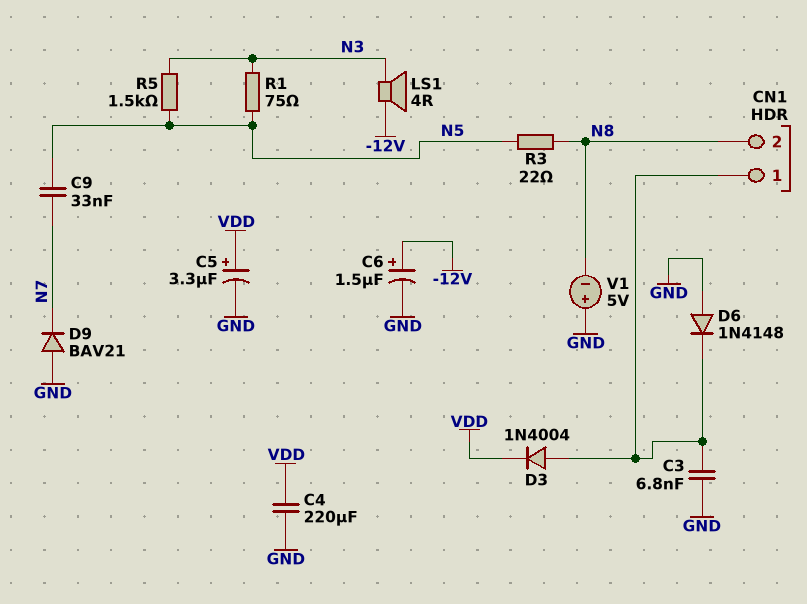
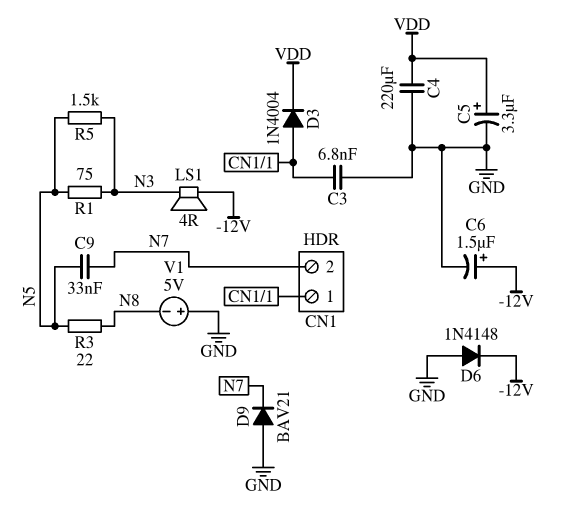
CN1 pin 2: N8 -> N7
D6: diode 1N4148 (A GND, K CN1/1) -> diode 1N4148 (A GND, K -12V)

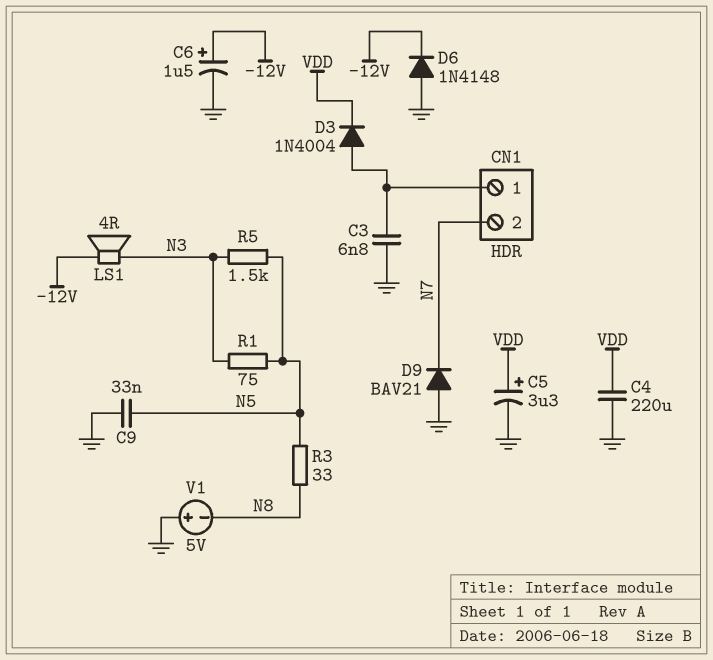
C9: 33nF (N5, N7) -> 33nF (GND, N5)
R3: 22 (N5, N8) -> 33 (N5, N8)

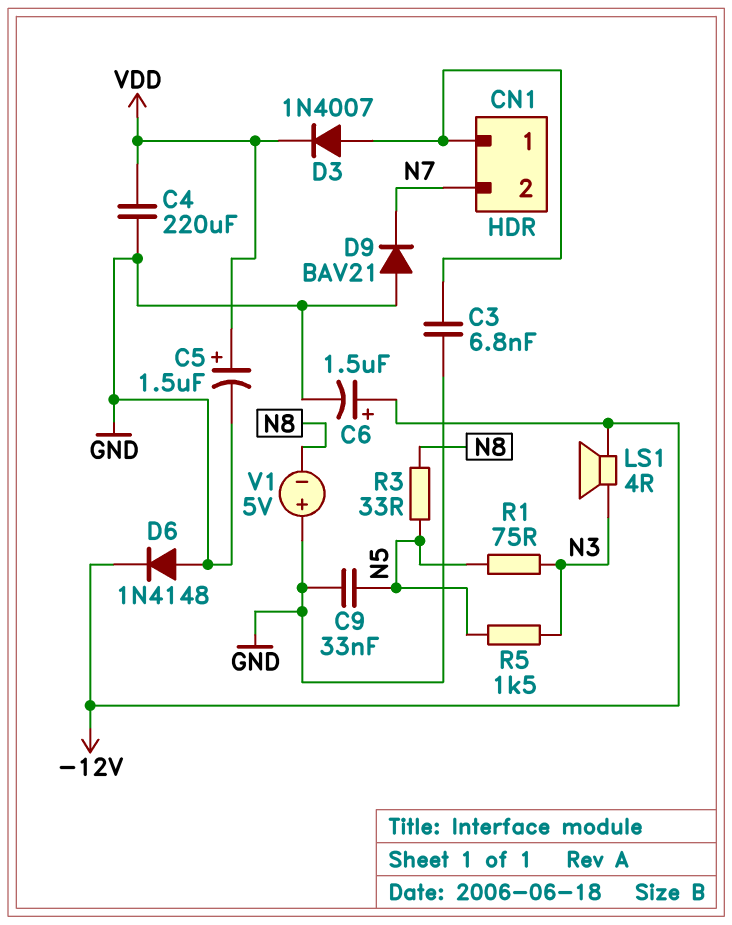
C5: 3.3uF (plus VDD, minus GND) -> 1.5uF (plus VDD, minus GND)
D3: diode 1N4004 (A CN1/1, K VDD) -> diode 1N4007 (A CN1/1, K VDD)

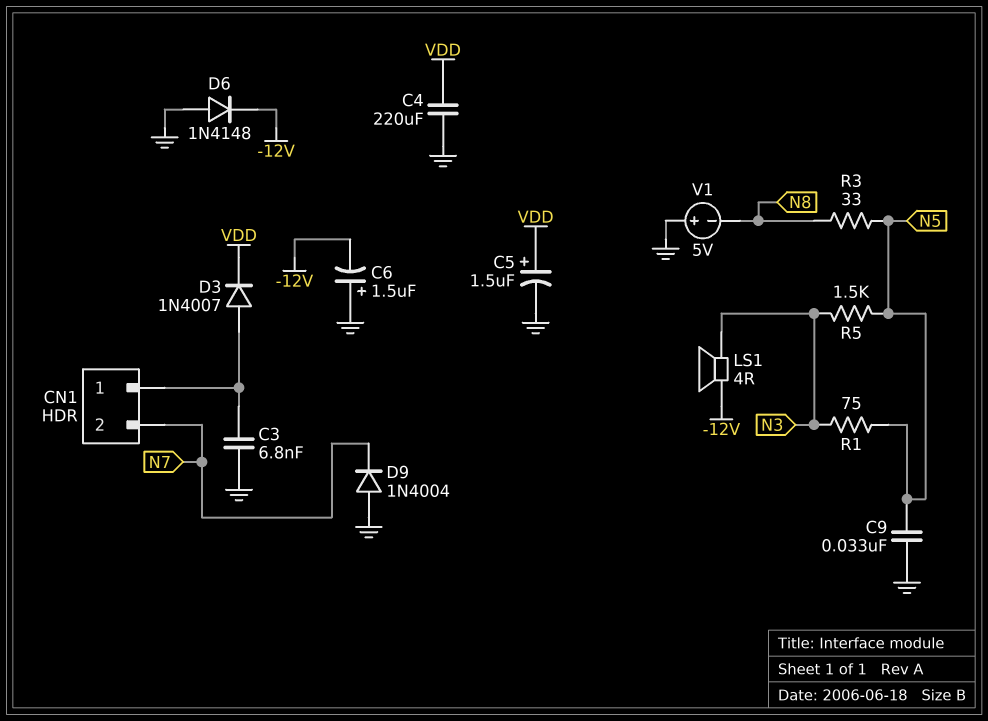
C6: 1.5uF (plus -12V, minus GND) -> 1.5uF (plus GND, minus -12V)
D9: diode BAV21 (A GND, K N7) -> diode 1N4004 (A GND, K N7)

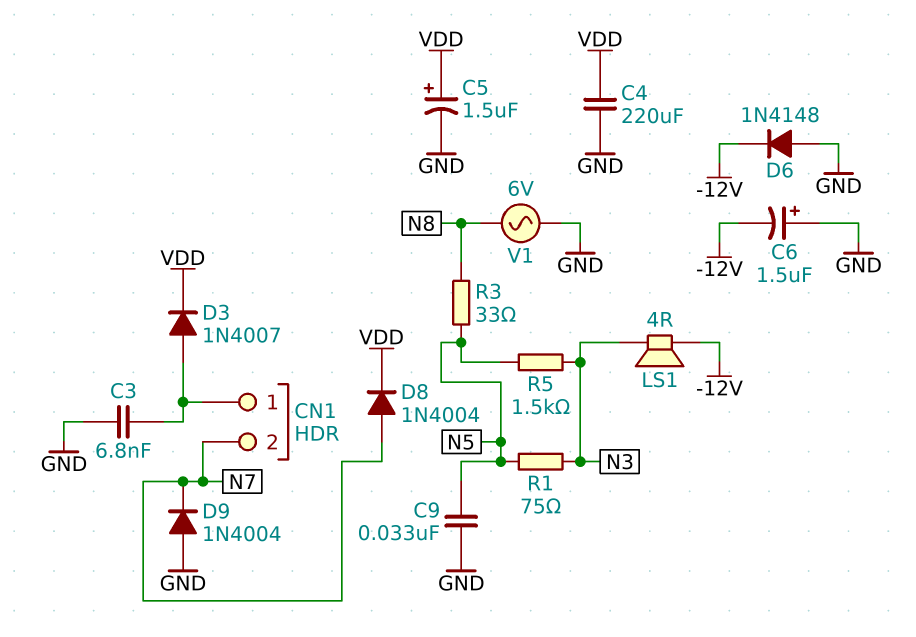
D8: none -> diode 1N4004 (A N7, K VDD)
V1: 5V (plus GND, minus N8) -> AC 6V (GND, N8)

